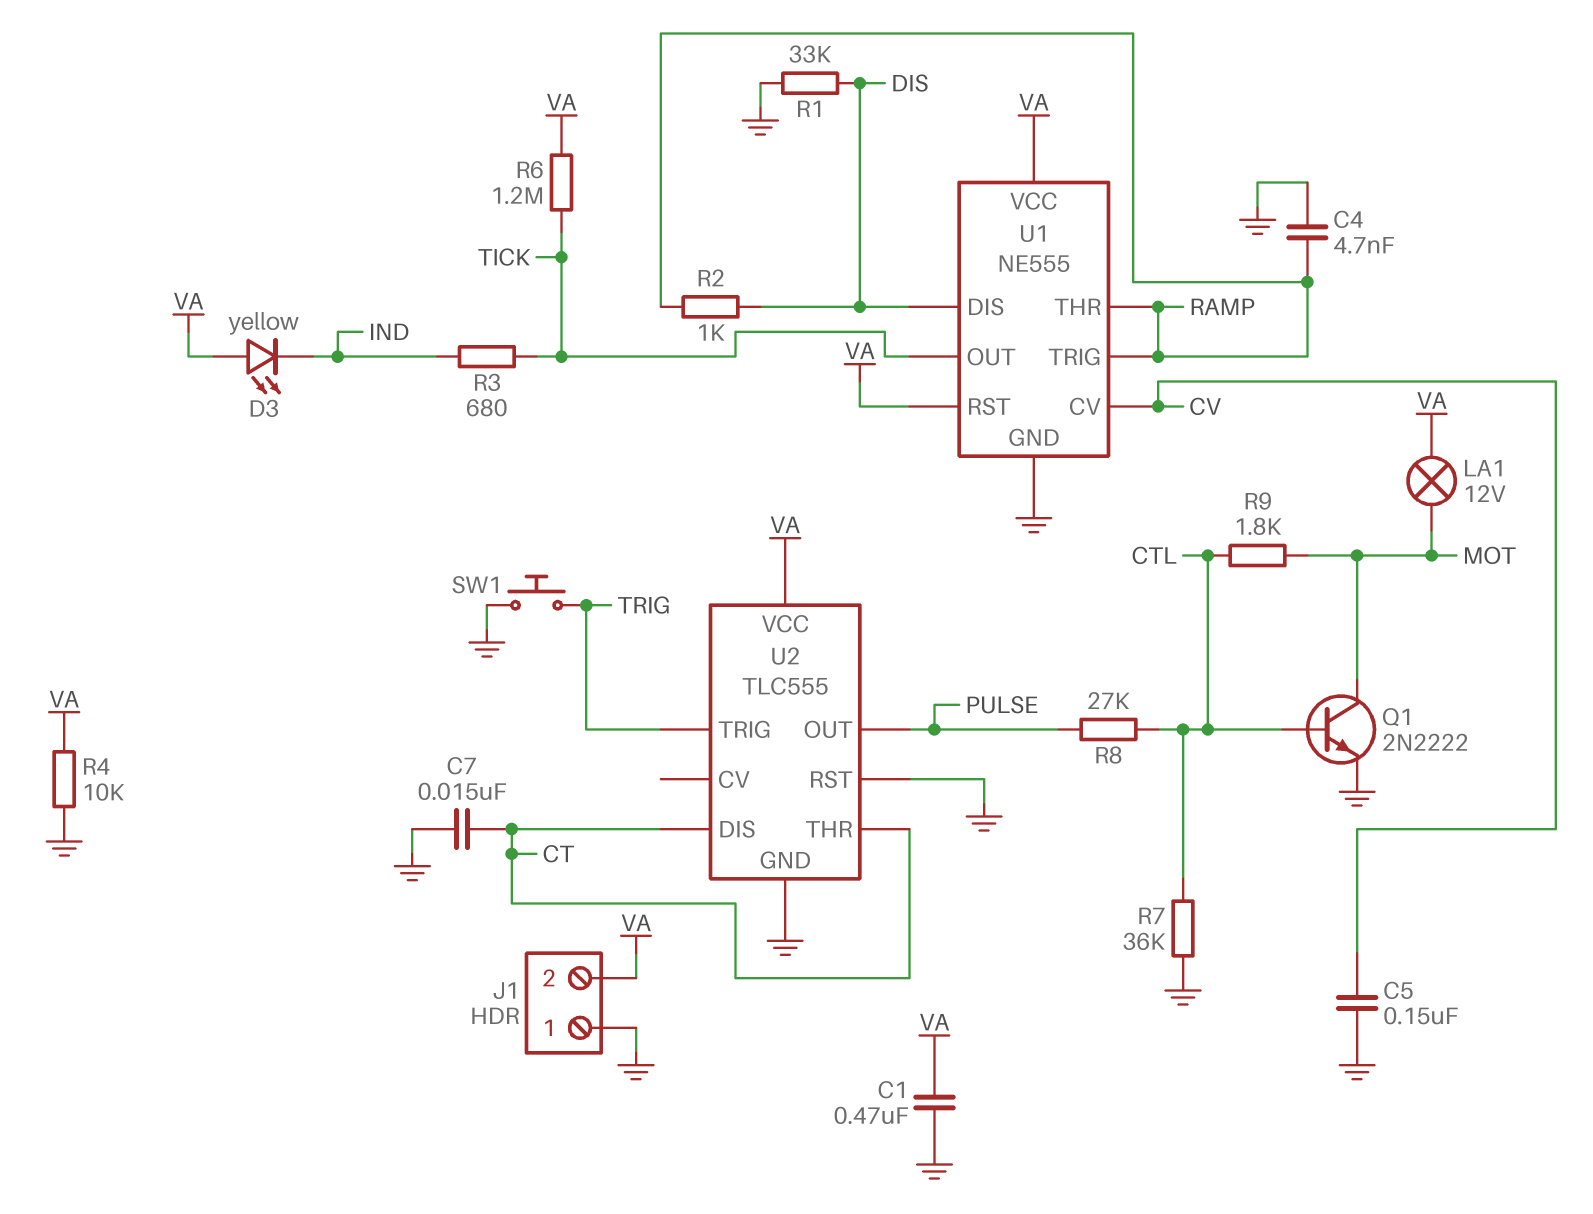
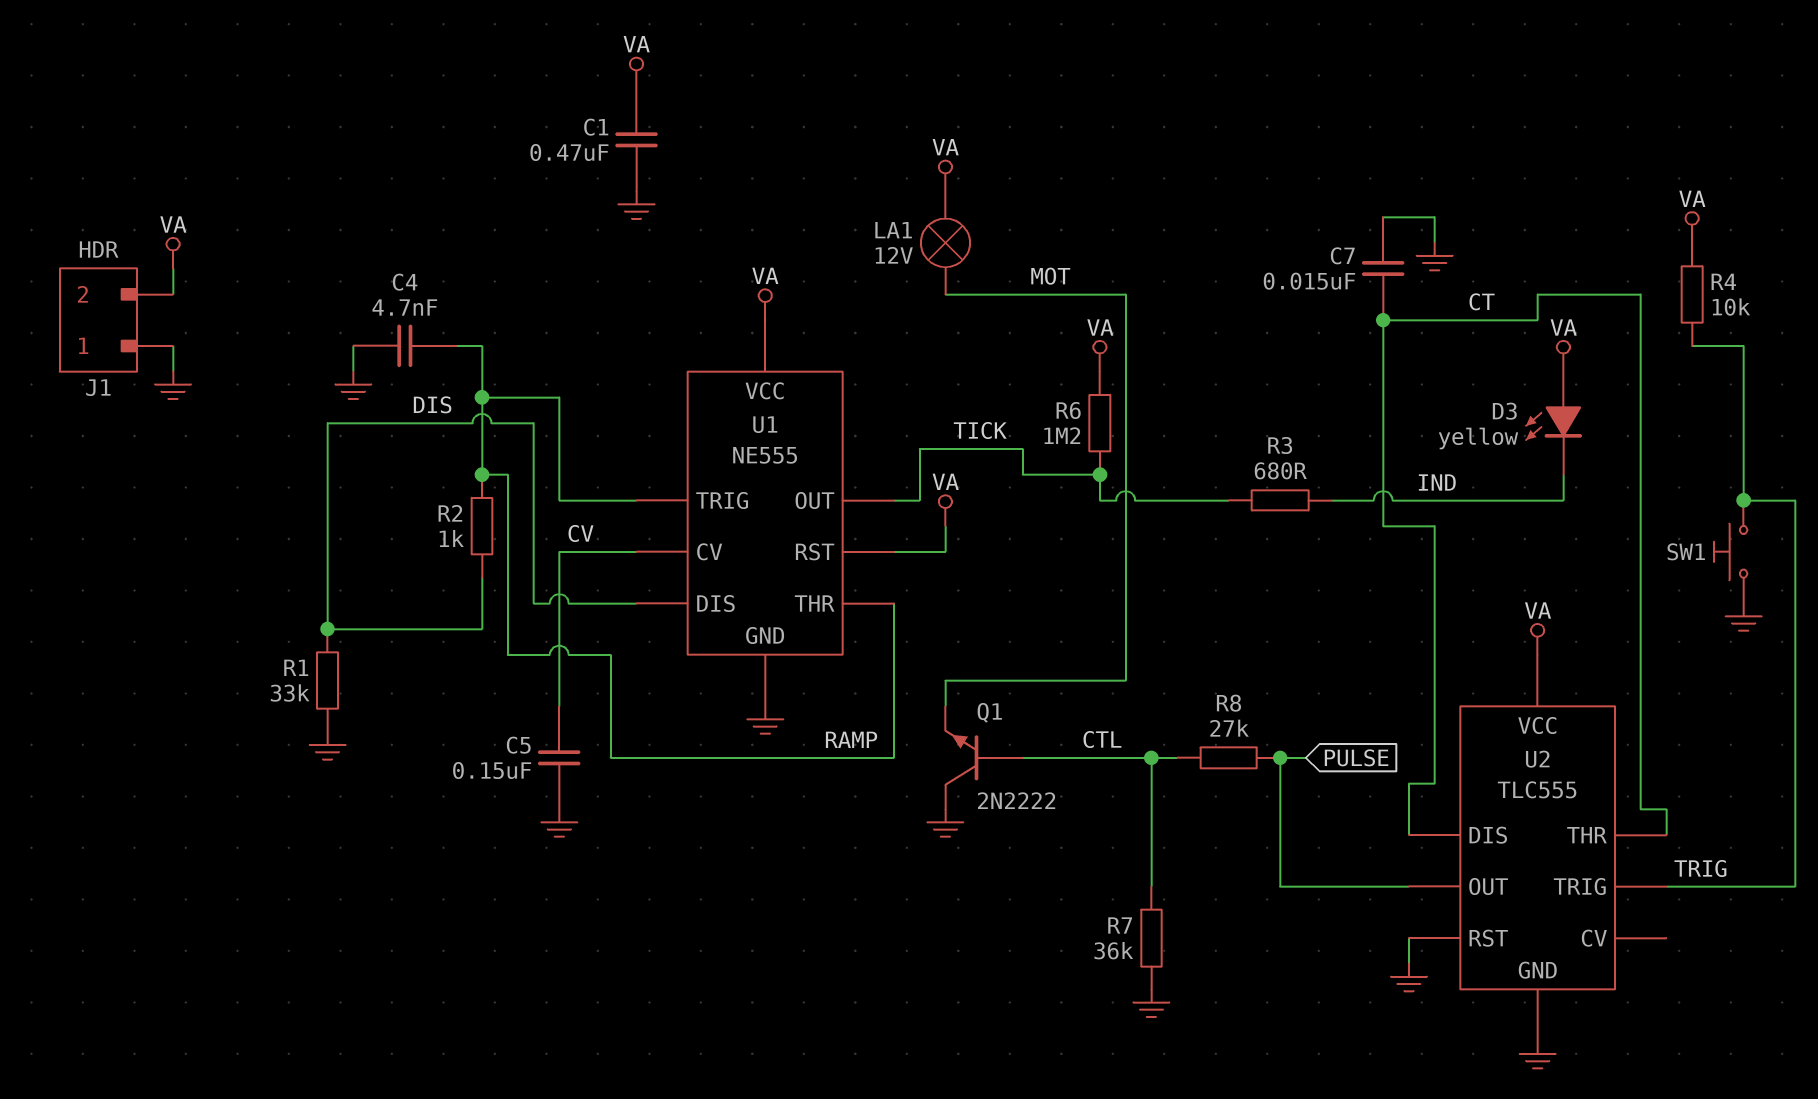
Q1: NPN 2N2222 (B CTL, C MOT, E GND) -> NPN 2N2222 (B CTL, C GND, E MOT)
R4: 10k (GND, VA) -> 10k (TRIG, VA)
R9: 1.8k (CTL, MOT) -> none

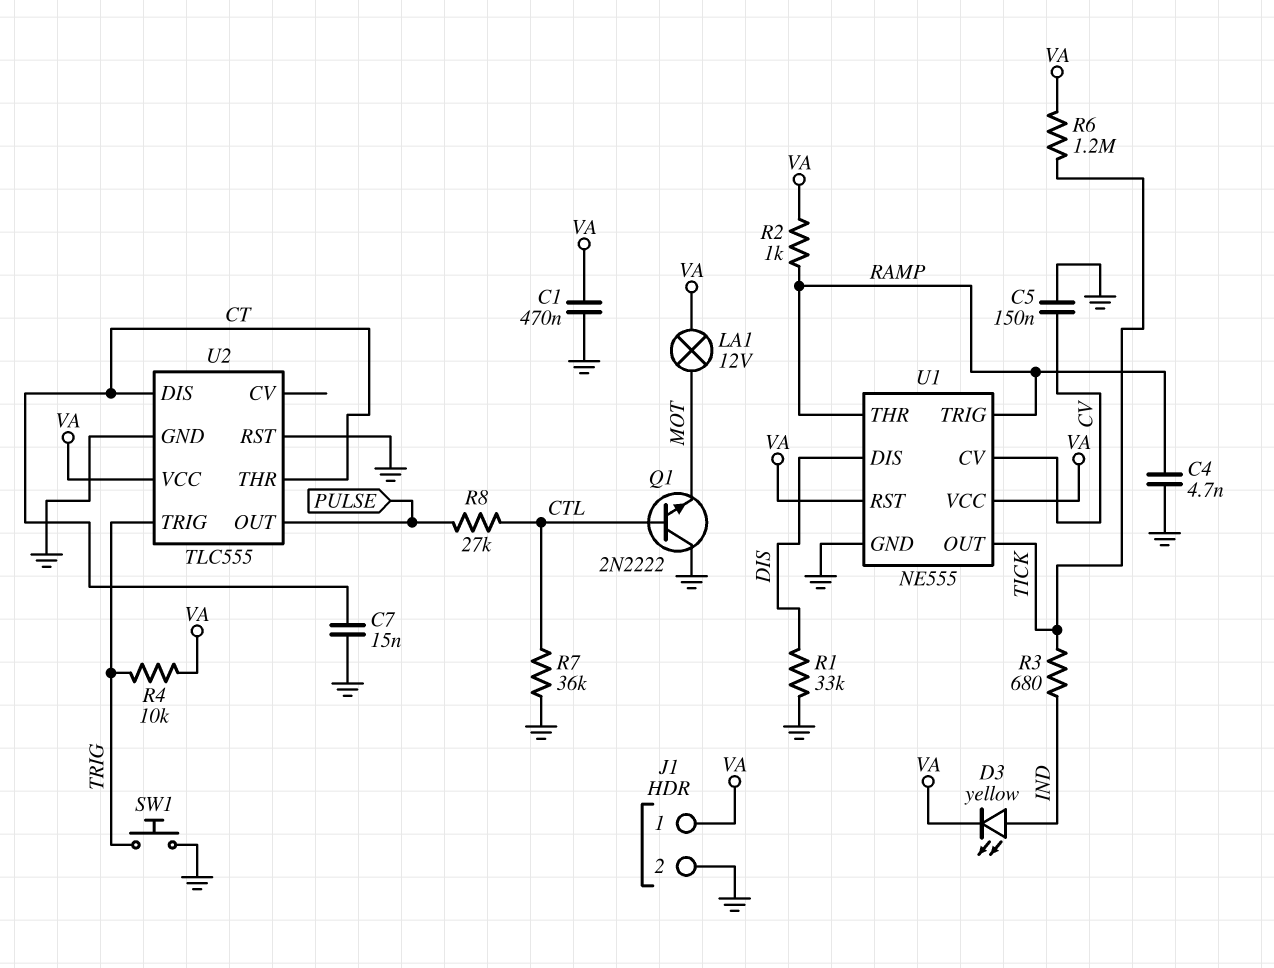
D3: LED yellow (A VA, K IND) -> LED yellow (A IND, K VA)
J1 pin 1: GND -> VA
J1 pin 2: VA -> GND
R2: 1k (DIS, RAMP) -> 1k (RAMP, VA)

